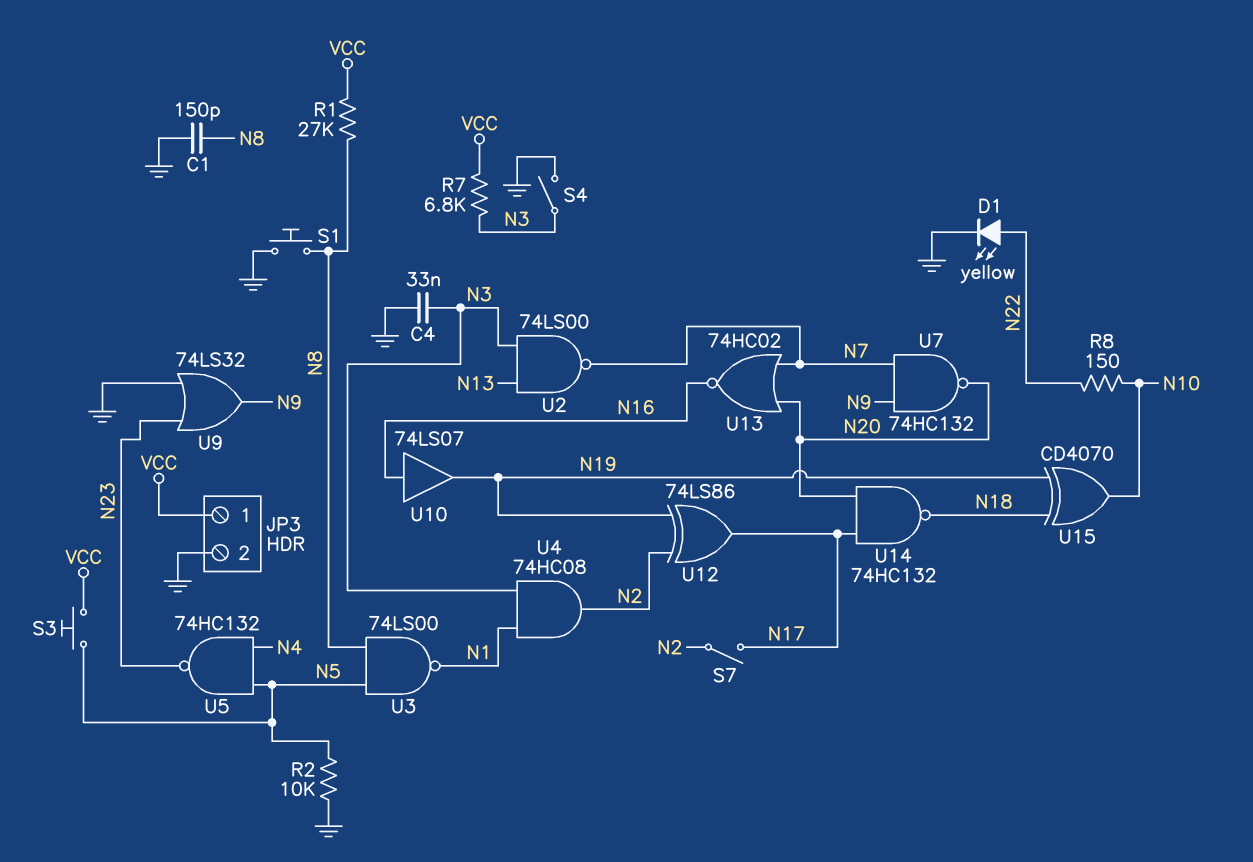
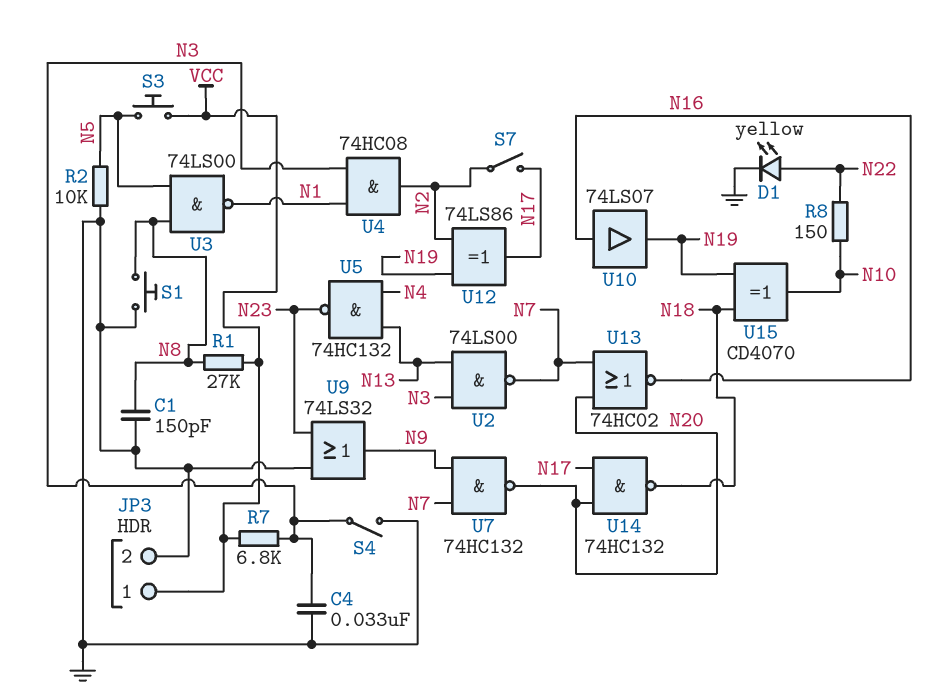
U5: NAND 74HC132 (in N4, in N5, out N23) -> NAND 74HC132 (in N4, in N13, out N23)

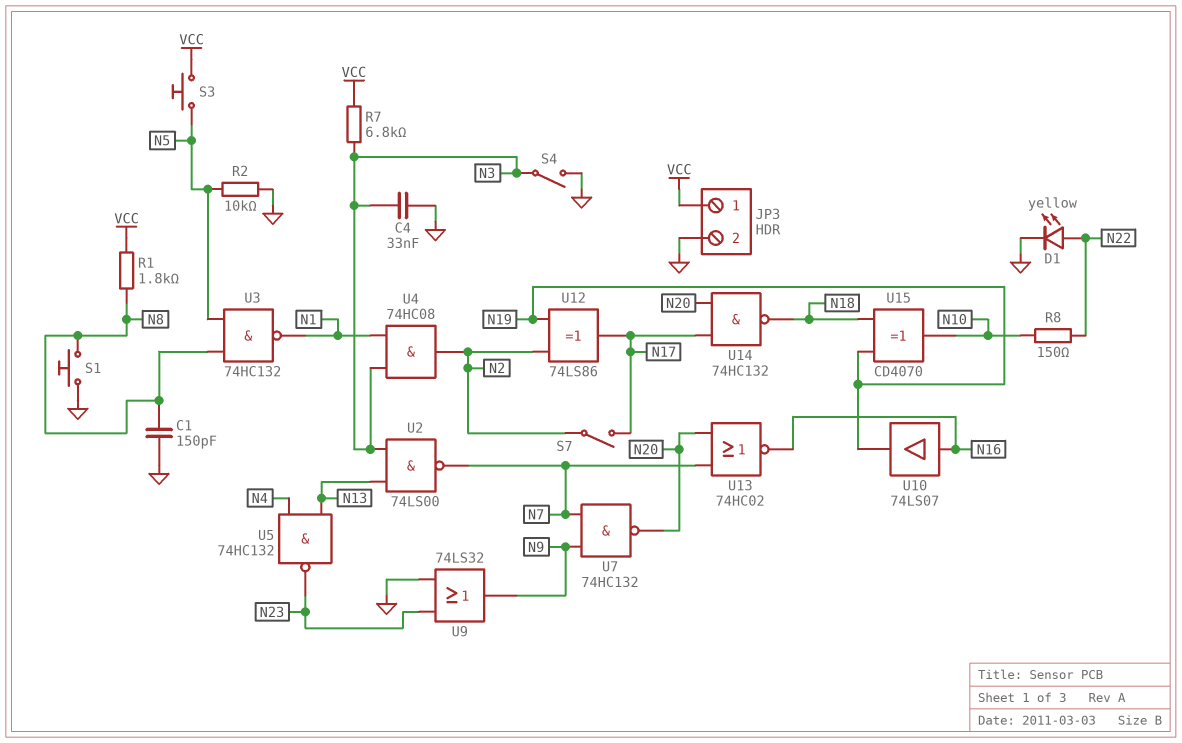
R1: 27k (N8, VCC) -> 1.8k (N8, VCC)
U3: NAND 74LS00 (in N5, in N8, out N1) -> NAND 74HC132 (in N5, in N8, out N1)

